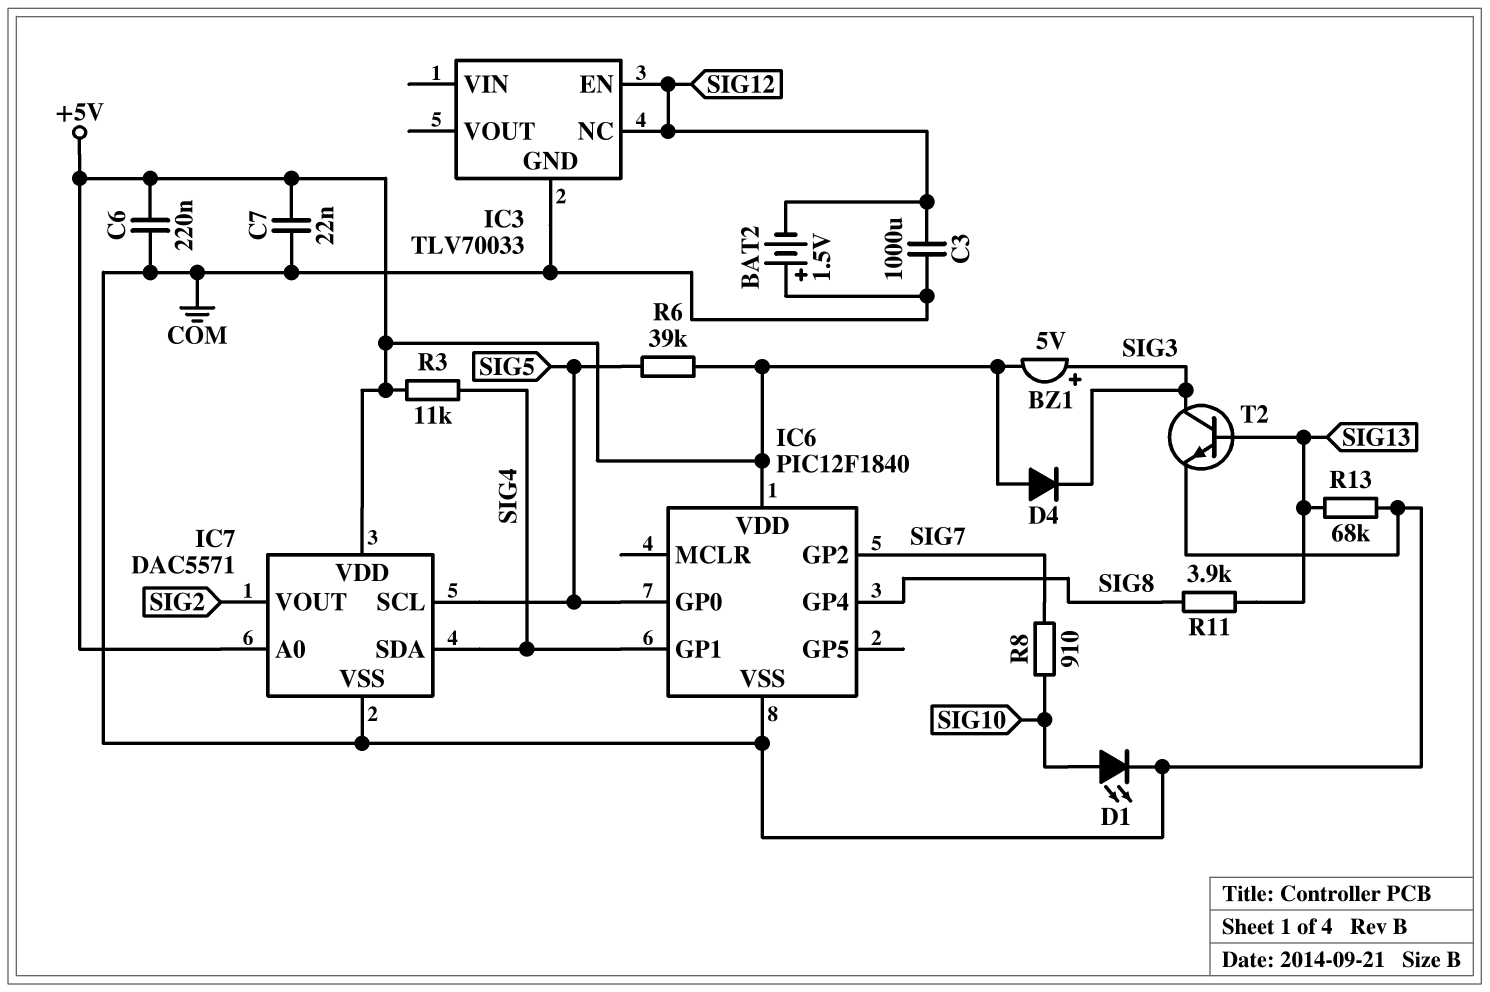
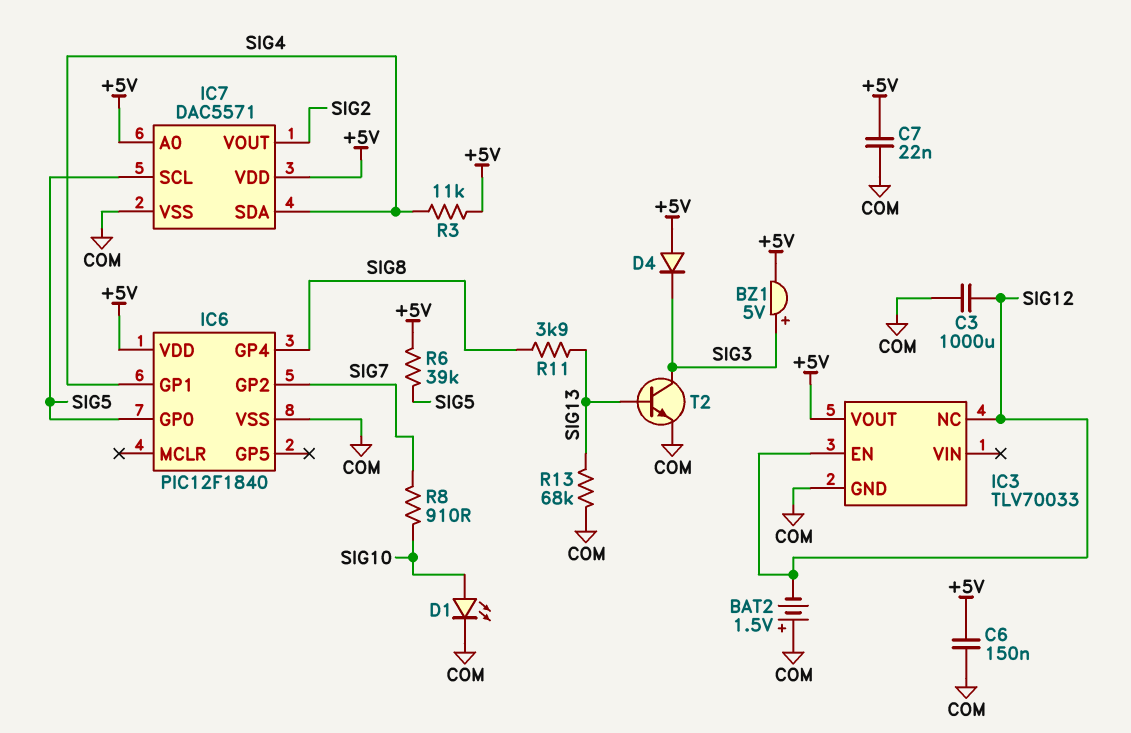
C6: 220nF (+5V, COM) -> 150nF (+5V, COM)
IC3 pin VOUT: none -> +5V

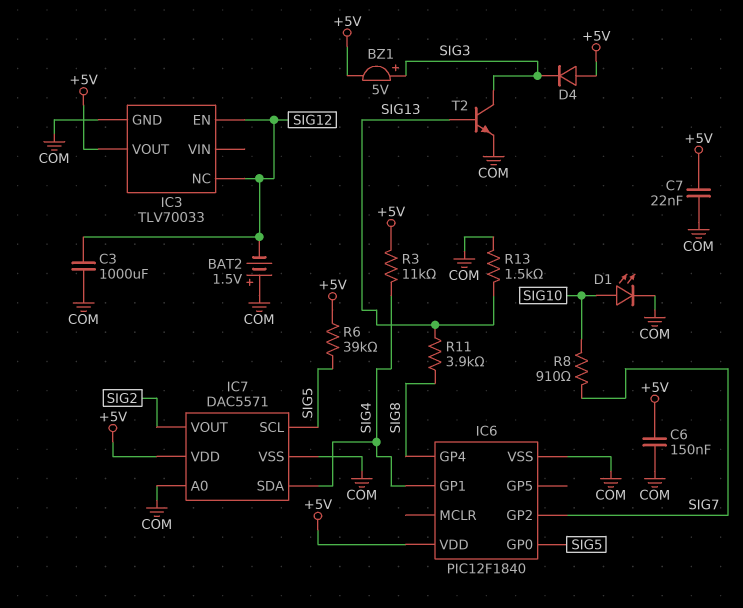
IC7 pin A0: +5V -> COM
R13: 68k (COM, SIG13) -> 1.5k (COM, SIG13)

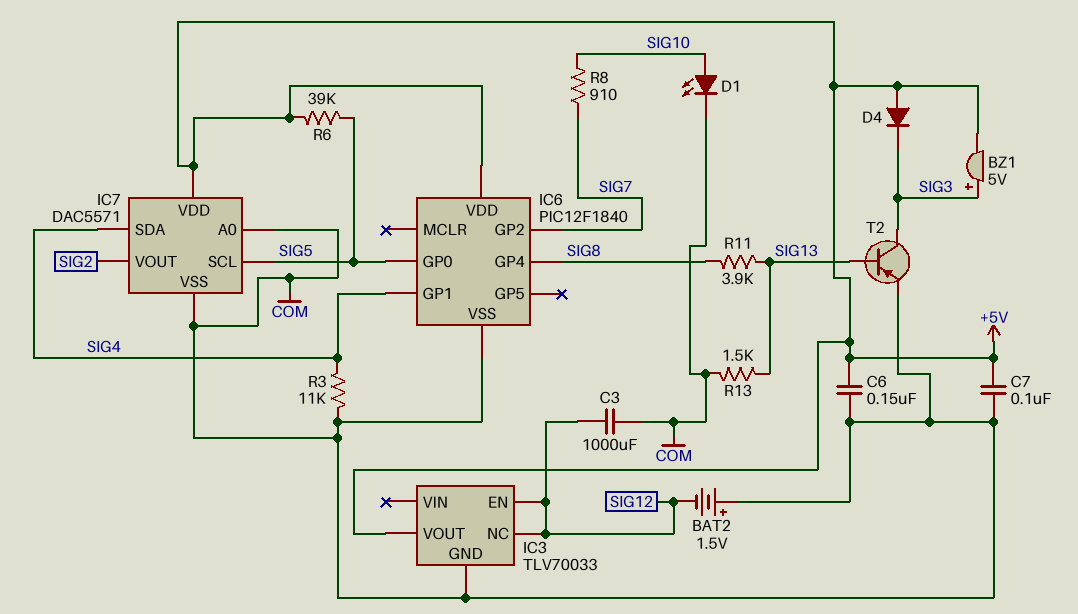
C7: 22nF (+5V, COM) -> 100nF (+5V, COM)
R3: 11k (+5V, SIG4) -> 11k (COM, SIG4)
T2: NPN (B SIG13, C SIG3, E COM) -> PNP (B SIG13, C SIG3, E COM)

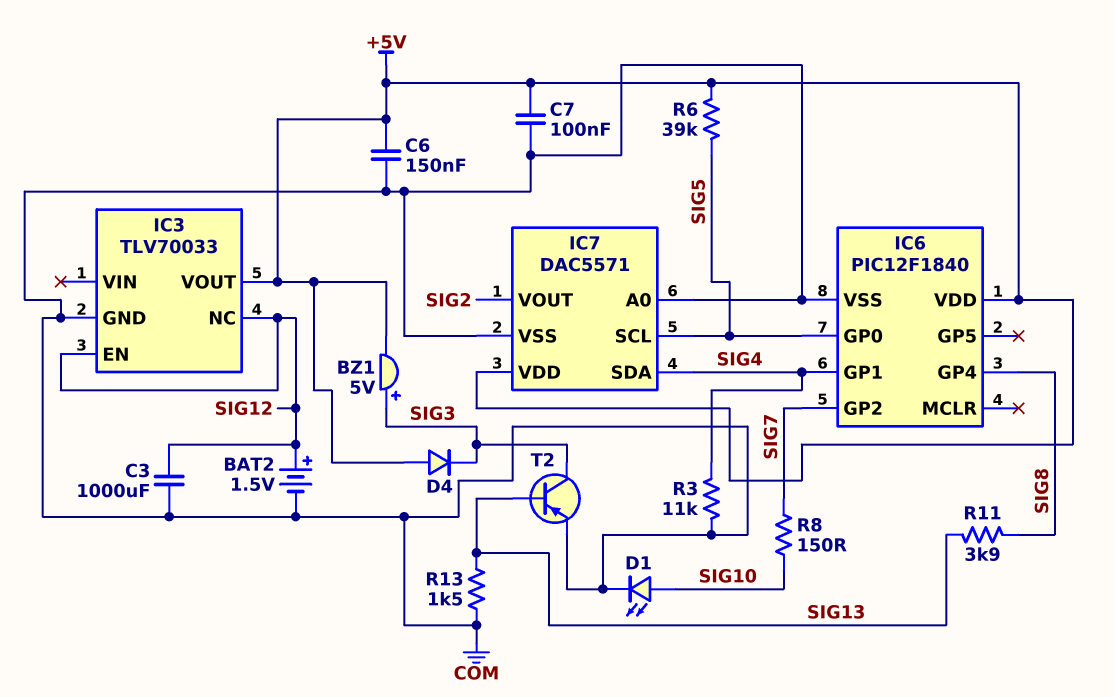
BAT2: 1.5V (plus COM, minus SIG12) -> 1.5V (plus SIG12, minus COM)
R8: 910 (SIG7, SIG10) -> 150 (SIG7, SIG10)

